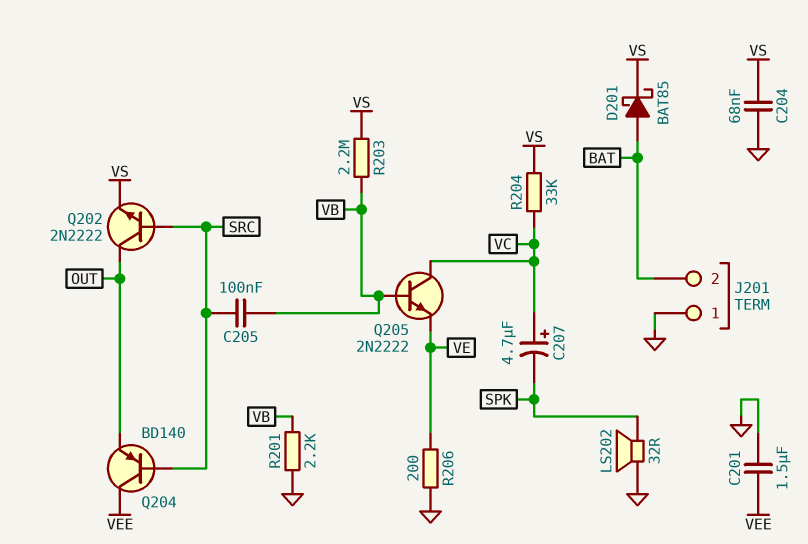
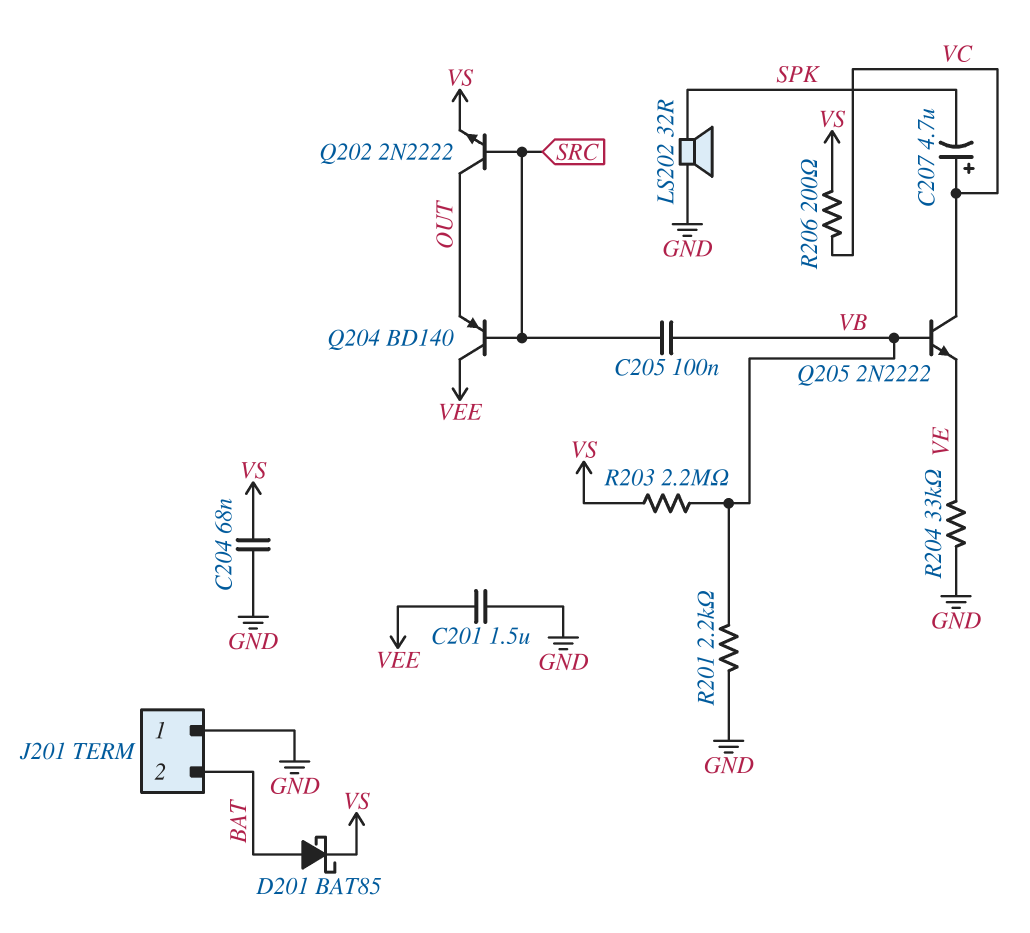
R204: 33k (VC, VS) -> 33k (GND, VE)
R206: 200 (GND, VE) -> 200 (VC, VS)

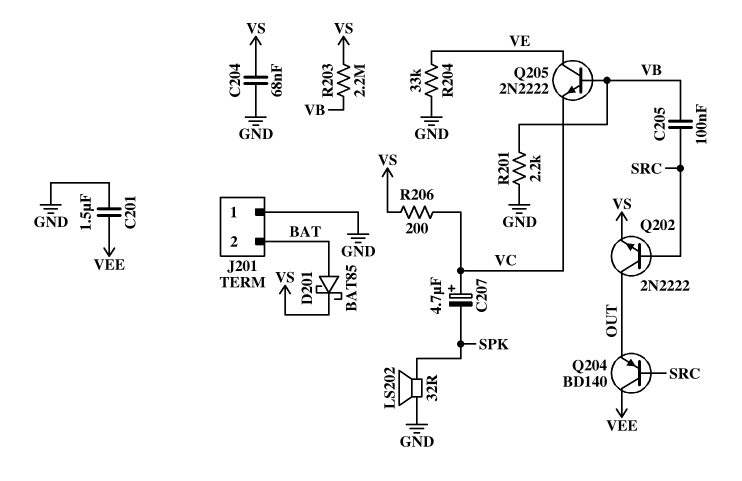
Q205: NPN 2N2222 (B VB, C VC, E VE) -> NPN 2N2222 (B VB, C VE, E VC)

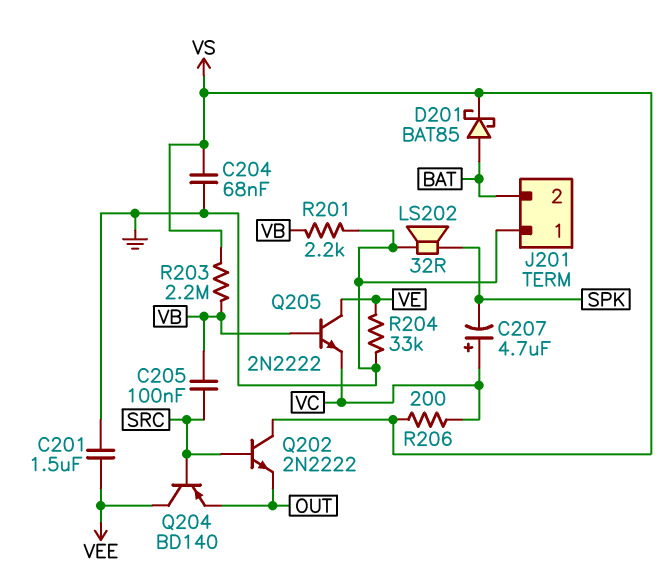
Q202: NPN 2N2222 (B SRC, C OUT, E VS) -> NPN 2N2222 (B SRC, C VS, E OUT)

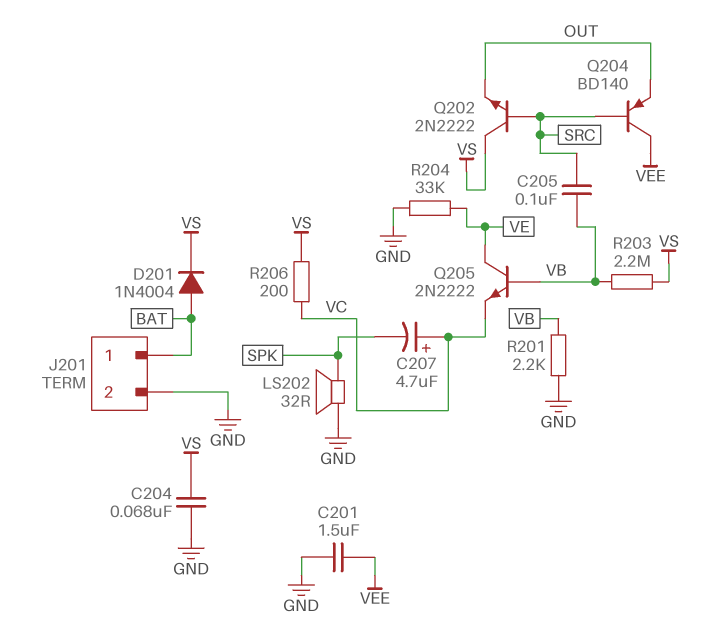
D201: schottky BAT85 (A BAT, K VS) -> diode 1N4004 (A BAT, K VS)
J201 pin 1: GND -> BAT
J201 pin 2: BAT -> GND

